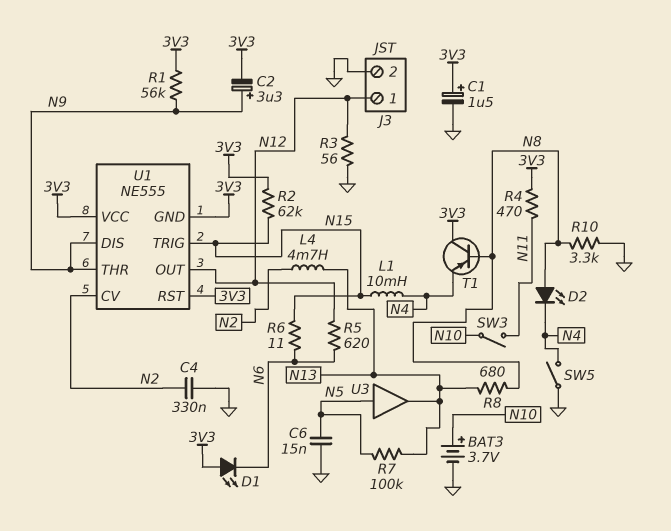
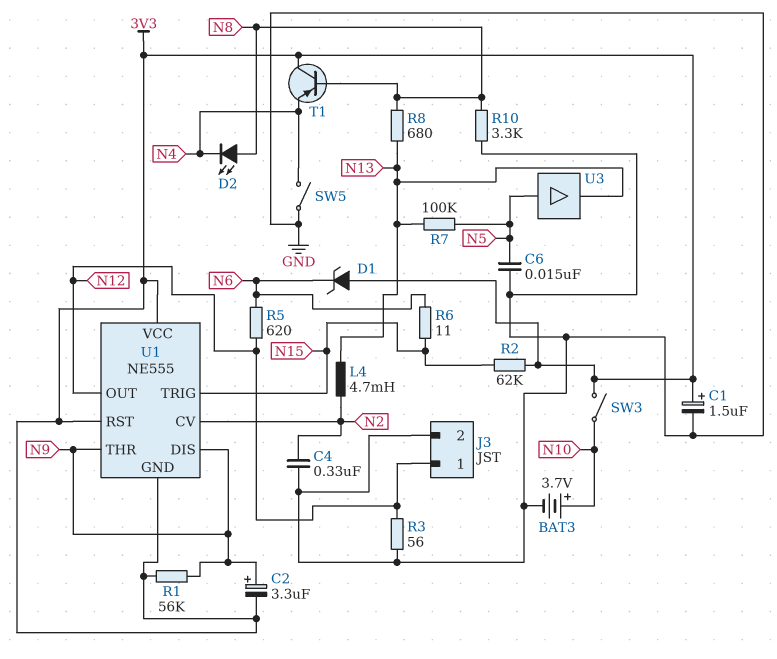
D1: LED (A 3V3, K N6) -> zener (A 3V3, K N6)
L1: 10mH (N4, N15) -> none
R4: 470 (3V3, N11) -> none
SW3: switch (N10, N11) -> switch (3V3, N10)

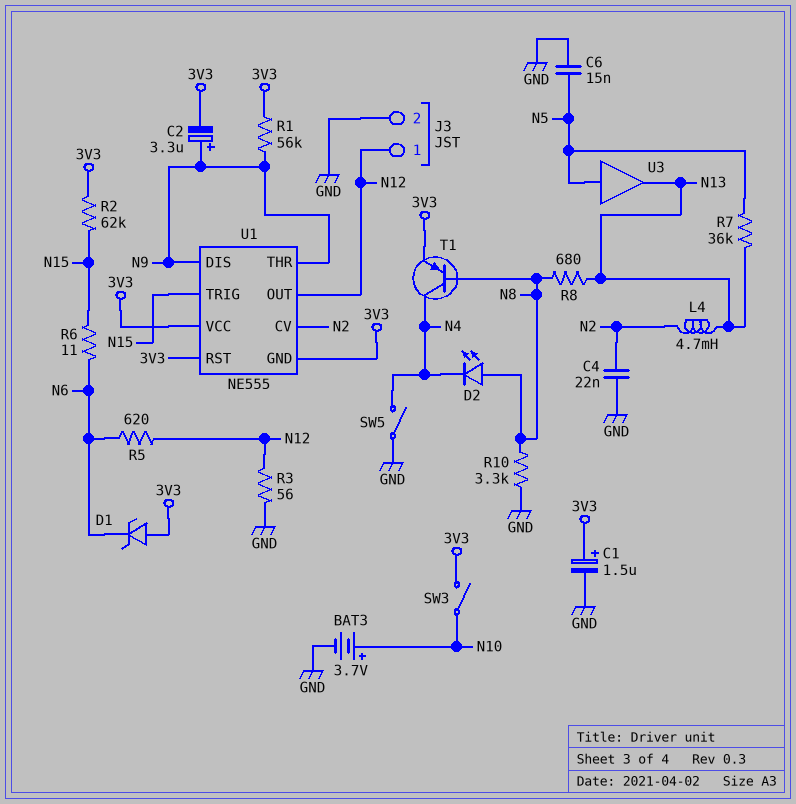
C4: 330nF (GND, N2) -> 22nF (GND, N2)
R7: 100k (N5, N13) -> 36k (N5, N13)
T1: PNP (B N8, C 3V3, E N4) -> PNP (B N8, C N4, E 3V3)

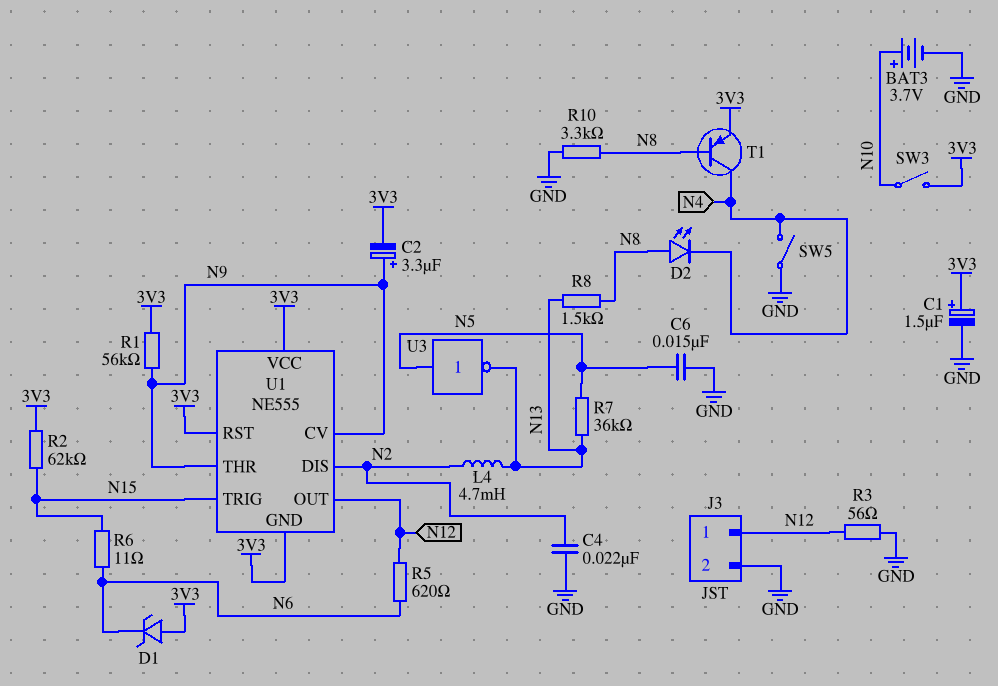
R8: 680 (N8, N13) -> 1.5k (N8, N13)
U1 pin CV: N2 -> N9
U1 pin DIS: N9 -> N2
U3: buffer (in N5, out N13) -> NOT (in N5, out N13)

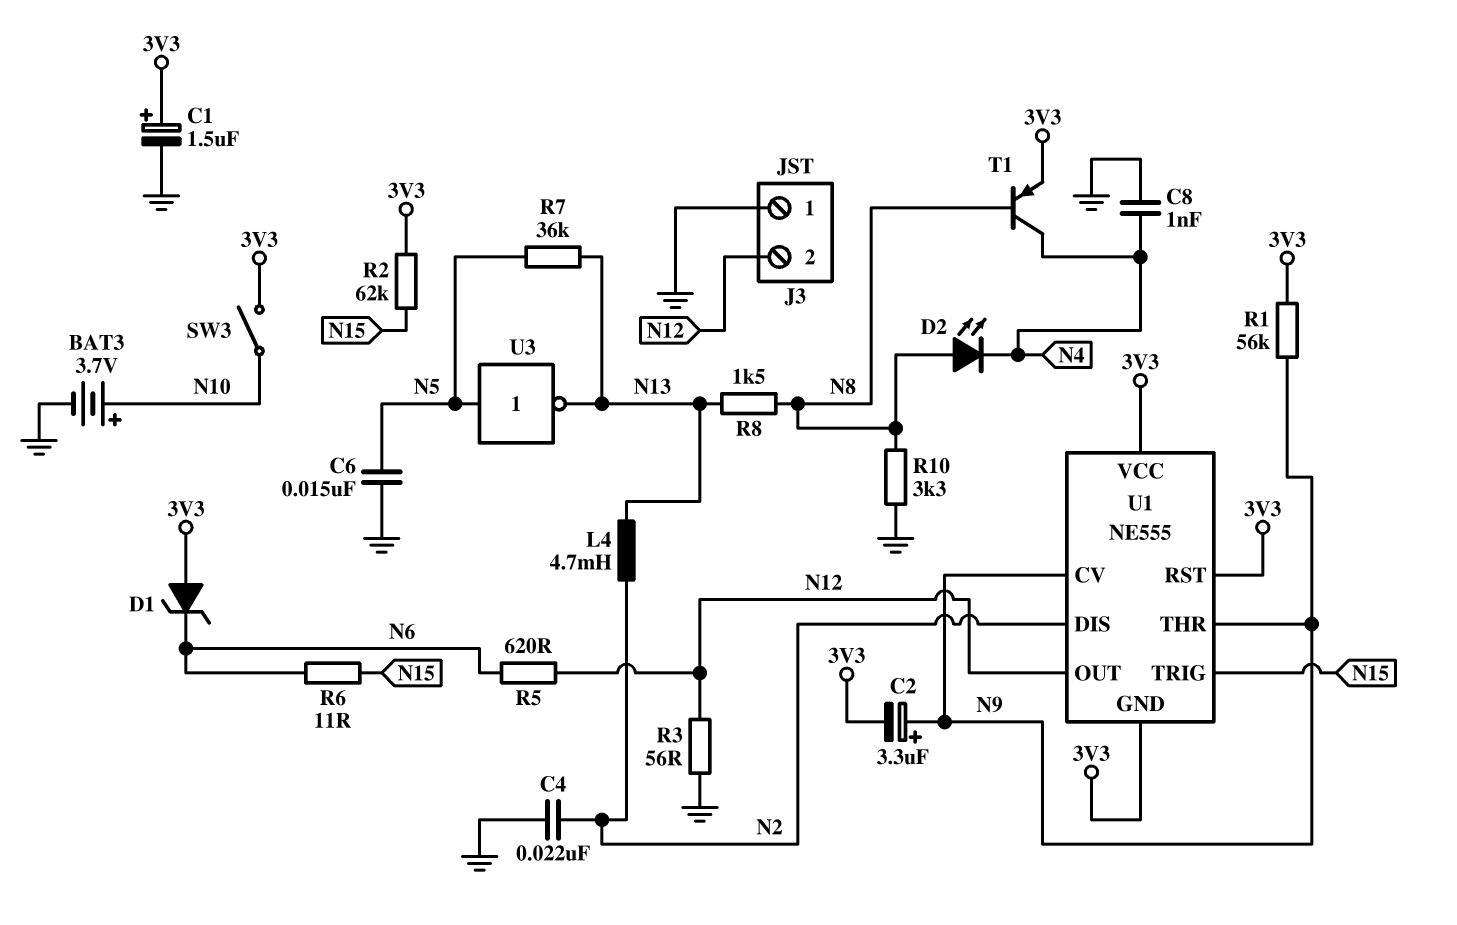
C8: none -> 1nF (GND, N4)
J3 pin 1: N12 -> GND
J3 pin 2: GND -> N12
SW5: switch (GND, N4) -> none

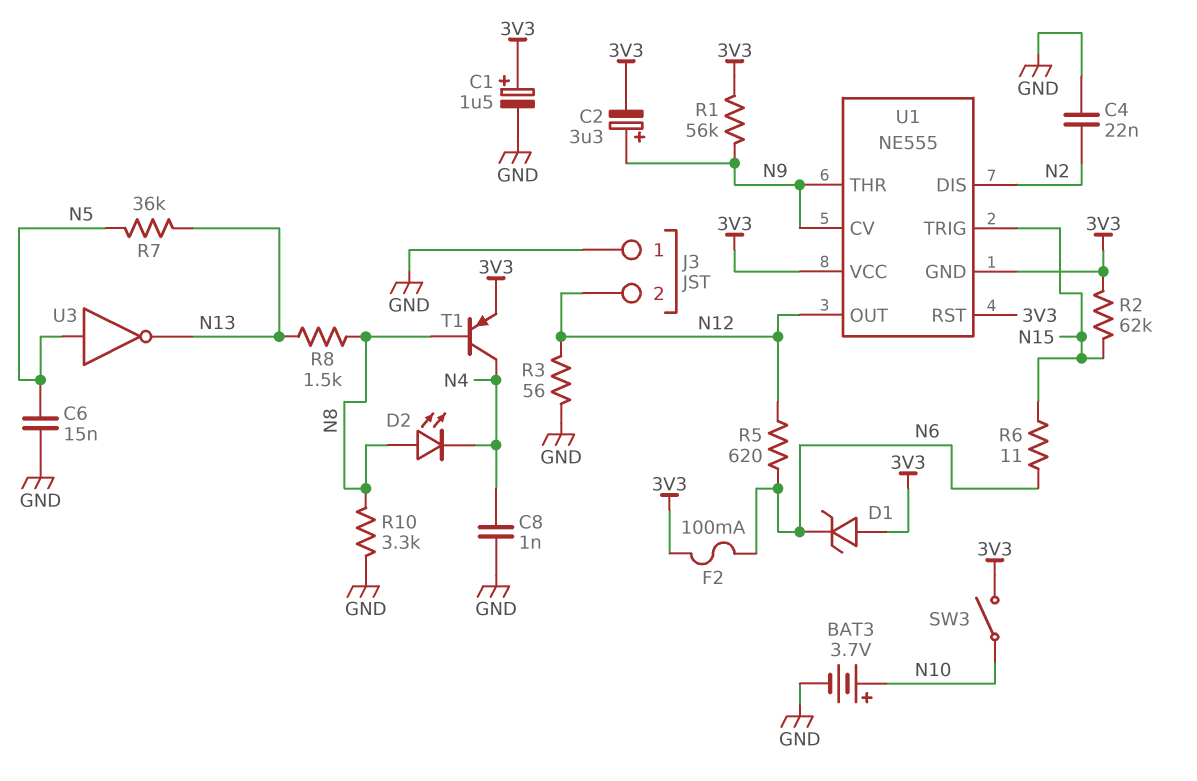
F2: none -> 100mA (3V3, N6)
L4: 4.7mH (N2, N13) -> none

